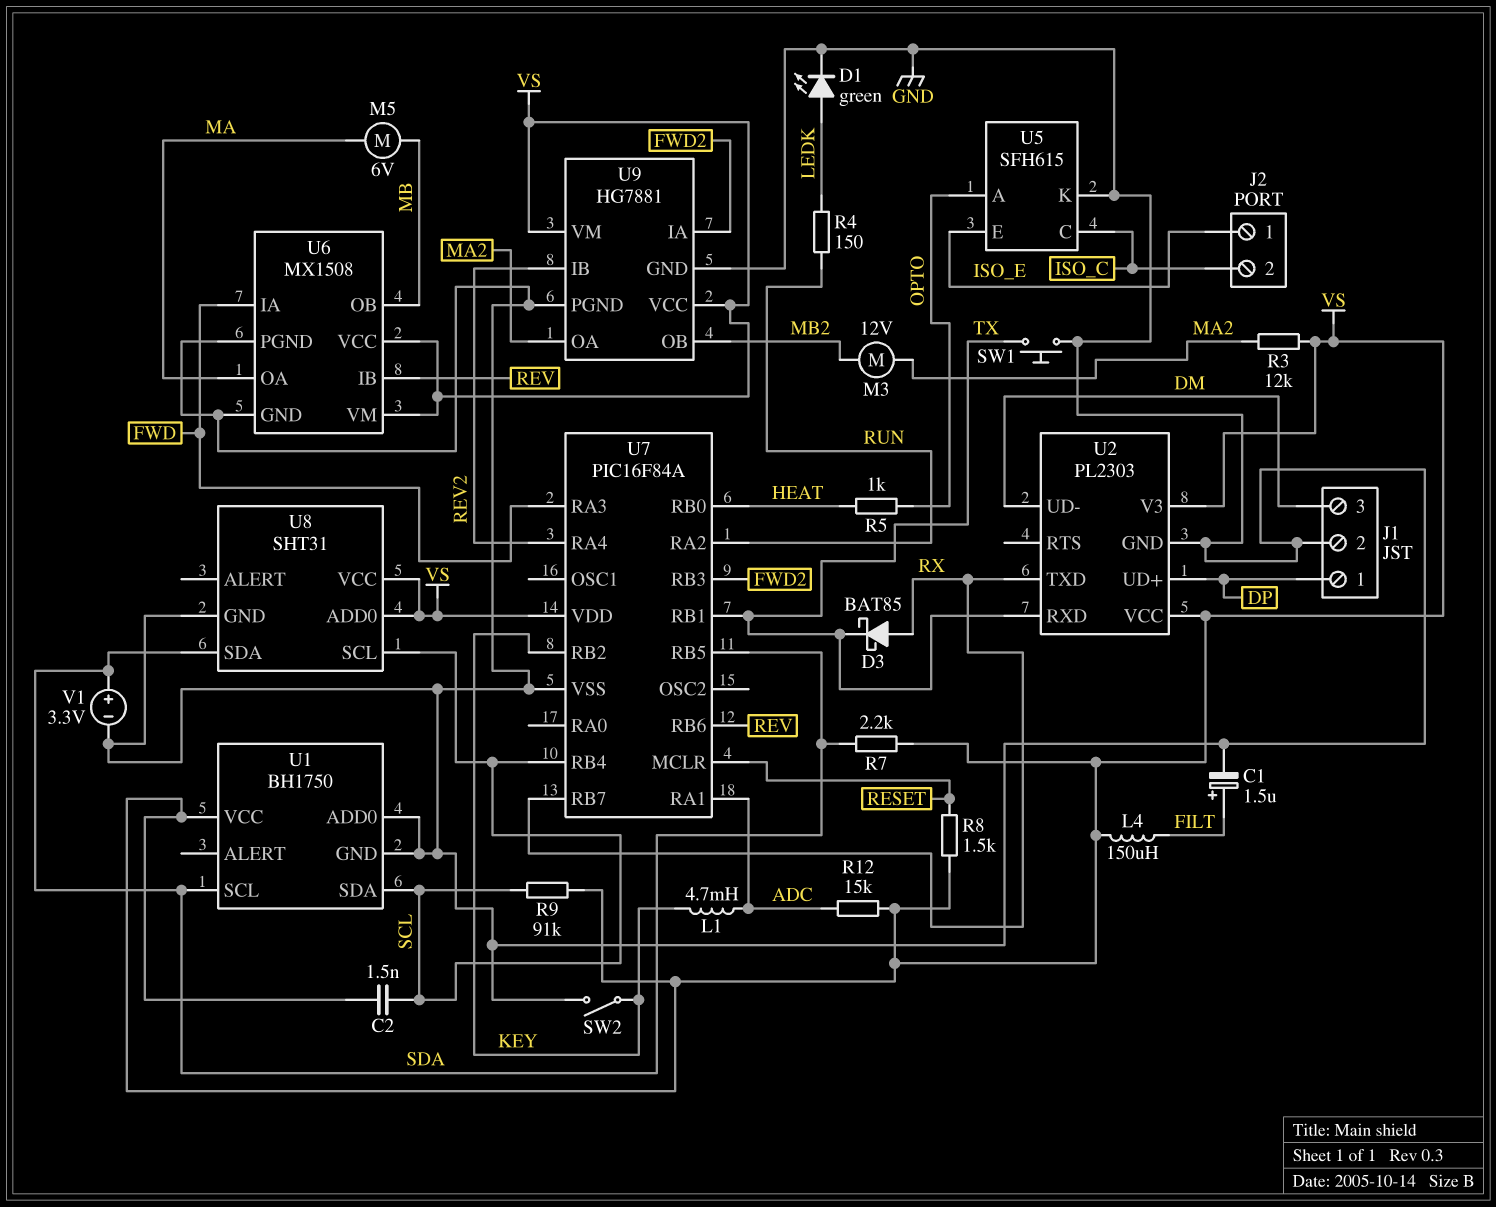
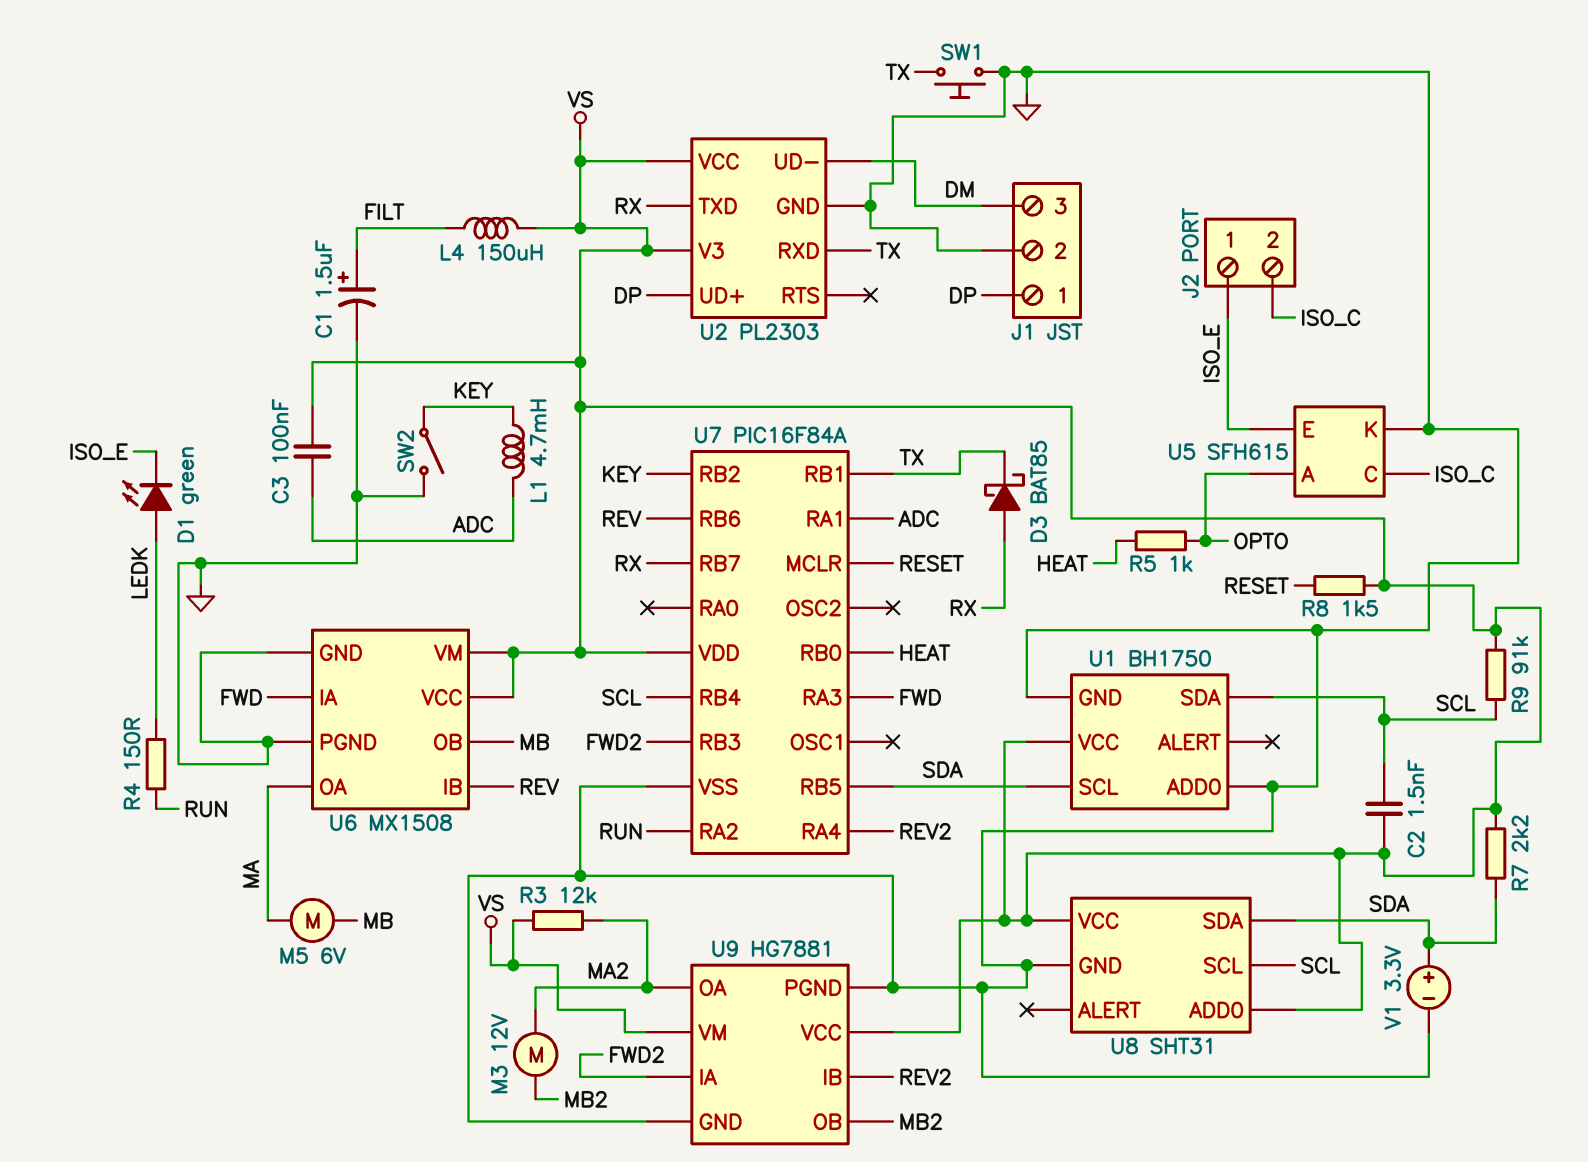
C3: none -> 100nF (ADC, VS)
D1: LED green (A LEDK, K GND) -> LED green (A LEDK, K ISO_E)
R12: 15k (ADC, VS) -> none

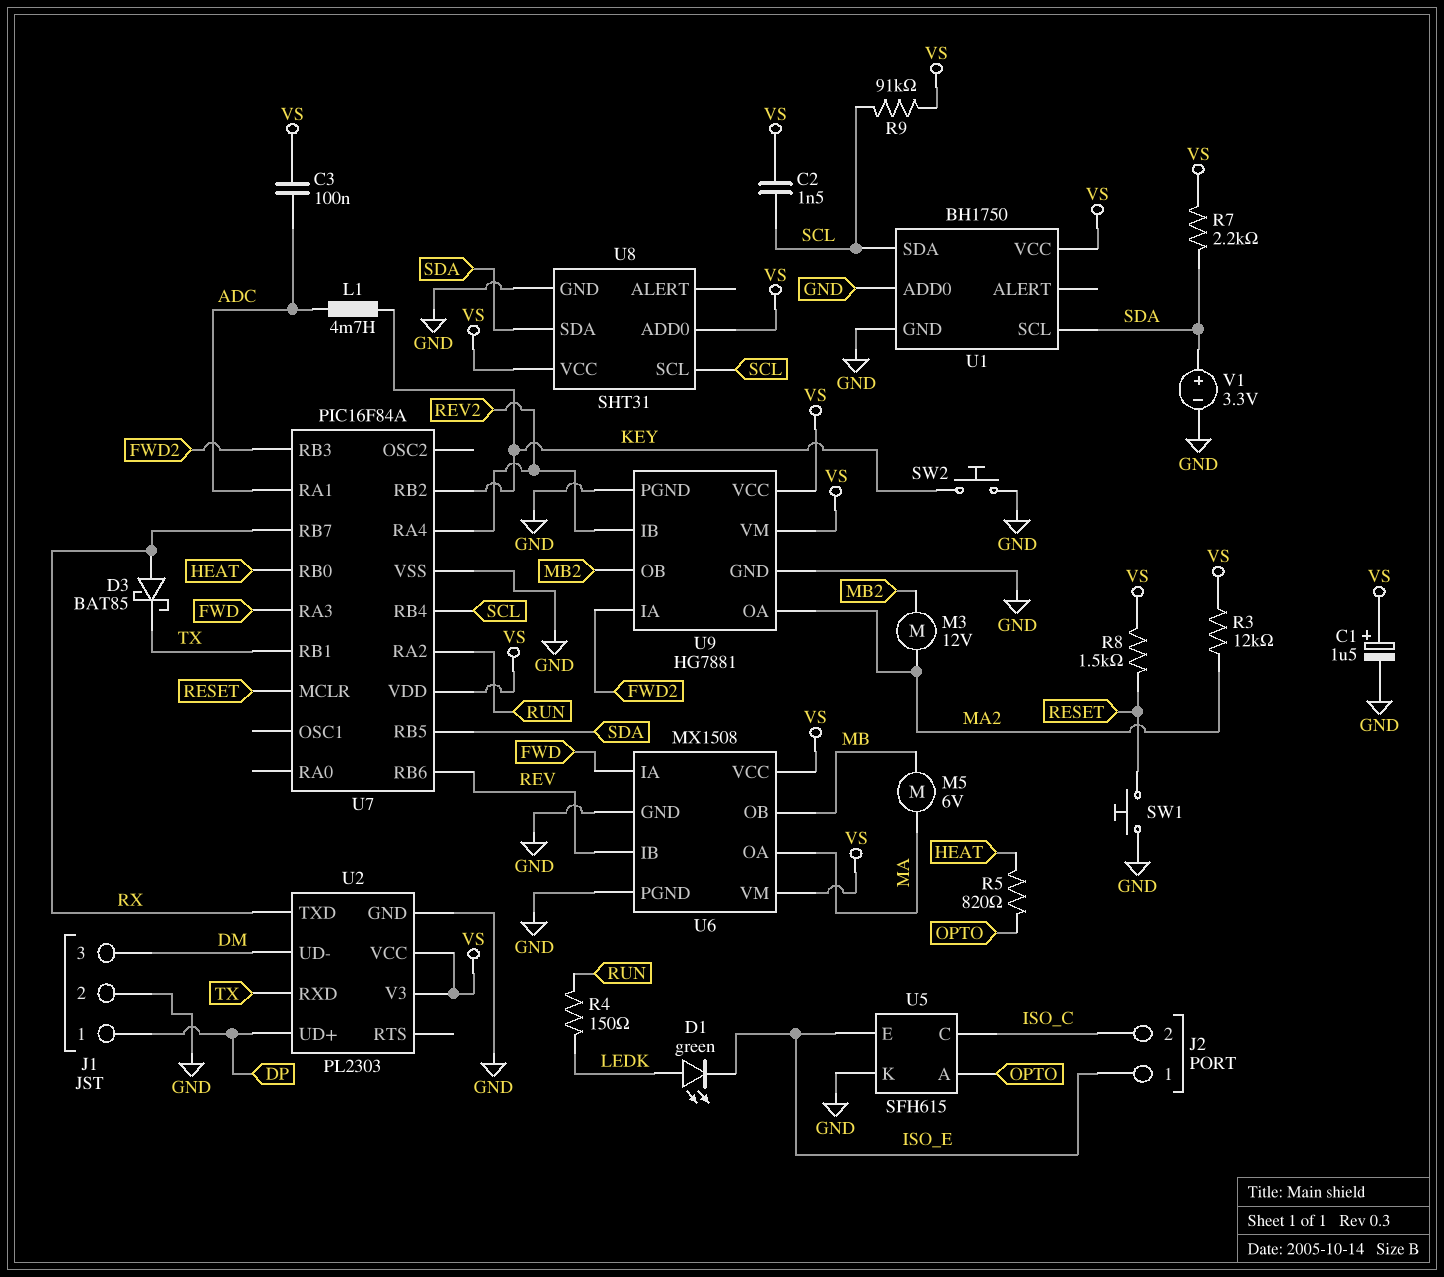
C1: 1.5uF (plus FILT, minus GND) -> 1.5uF (plus VS, minus GND)
L4: 150uH (FILT, VS) -> none
R5: 1k (HEAT, OPTO) -> 820 (HEAT, OPTO)
SW1: button (GND, TX) -> button (GND, RESET)
SW2: switch (GND, KEY) -> button (GND, KEY)

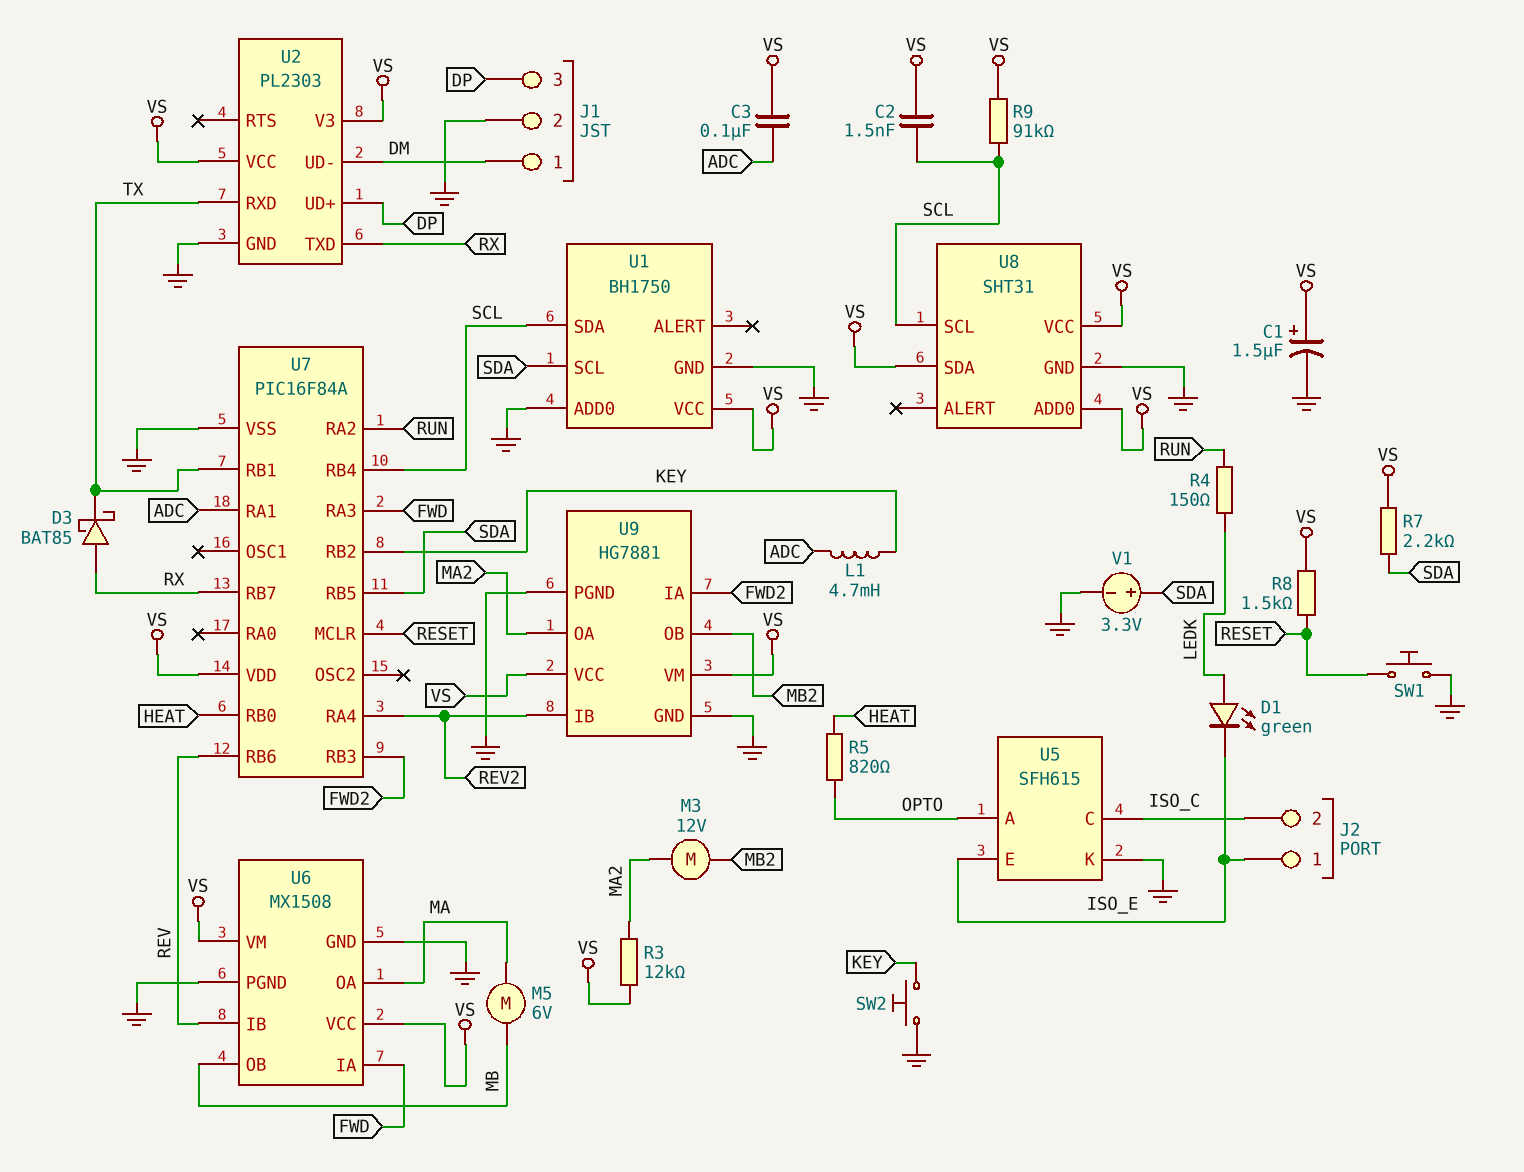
J1 pin 1: DP -> DM
J1 pin 3: DM -> DP
U8 pin SDA: SDA -> VS

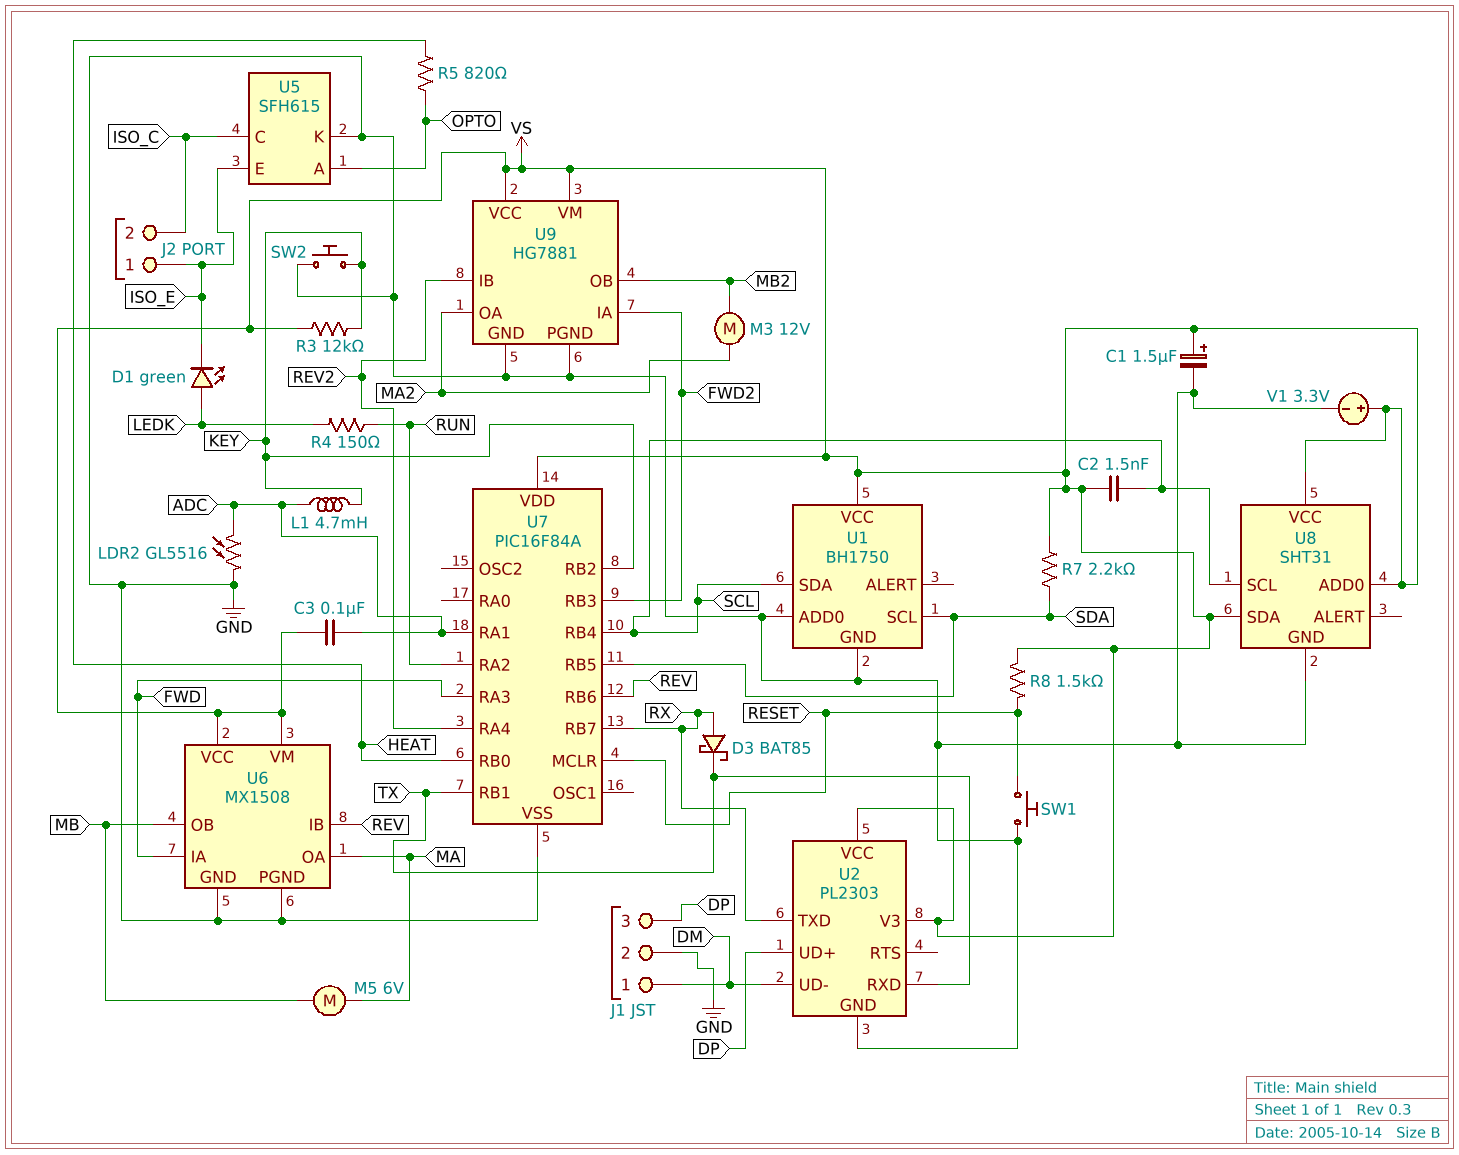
LDR2: none -> GL5516 (ADC, GND)
R3: 12k (MA2, VS) -> 12k (KEY, VS)
R9: 91k (SCL, VS) -> none
V1: 3.3V (plus SDA, minus GND) -> 3.3V (plus VS, minus GND)

